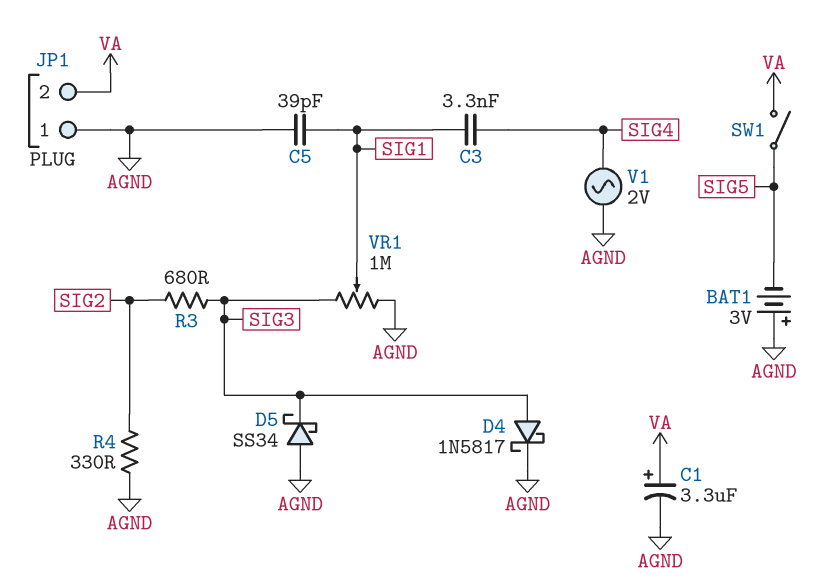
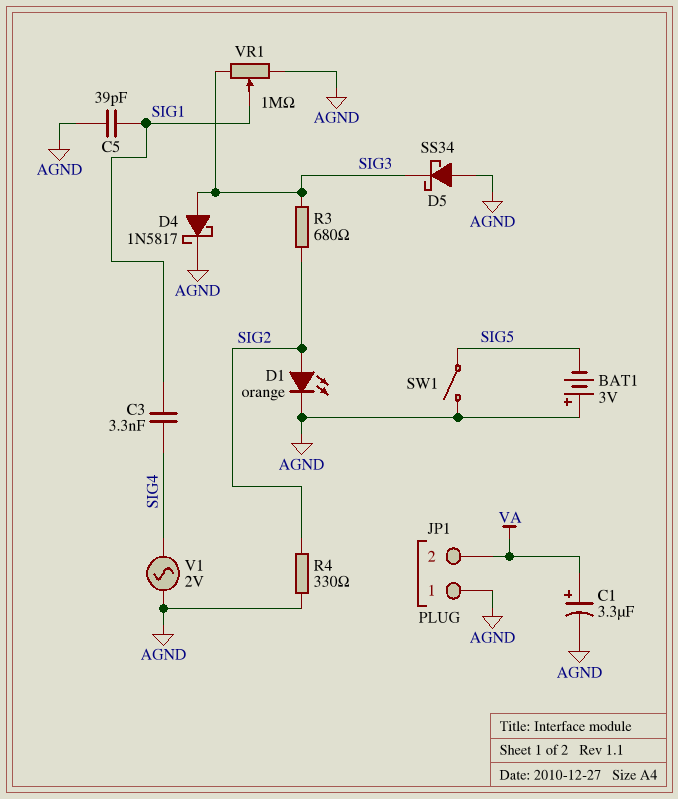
D1: none -> LED orange (A SIG2, K AGND)
SW1: switch (SIG5, VA) -> switch (AGND, SIG5)

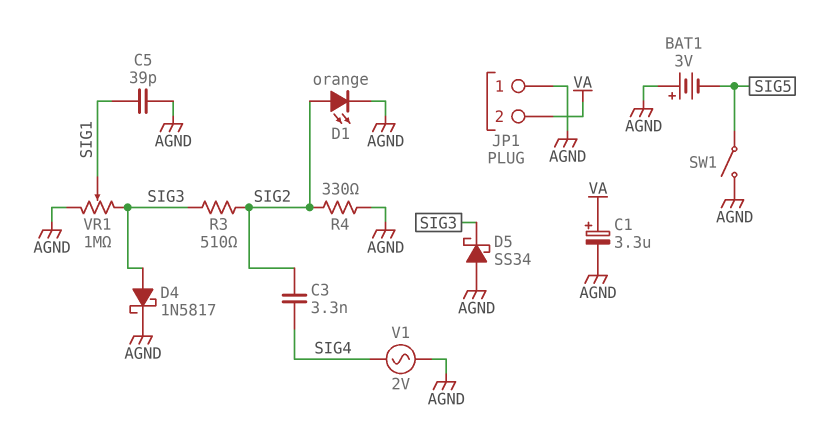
C3: 3.3nF (SIG1, SIG4) -> 3.3nF (SIG2, SIG4)
R3: 680 (SIG2, SIG3) -> 510 (SIG2, SIG3)

